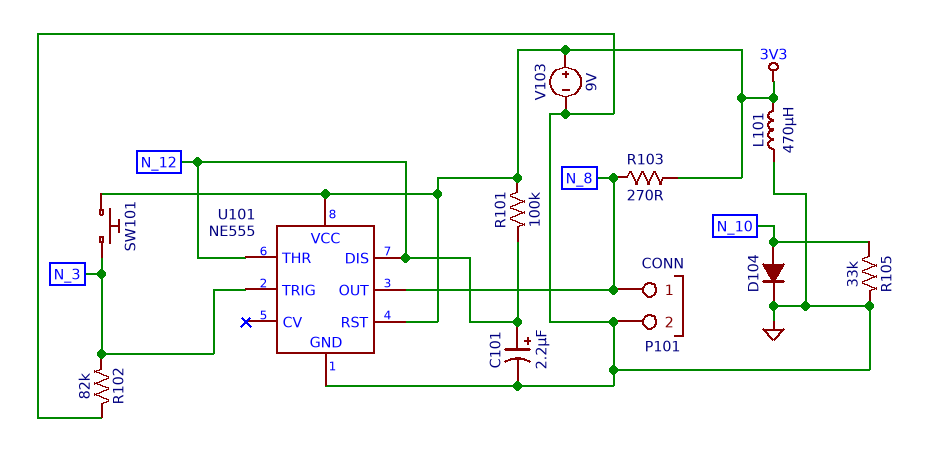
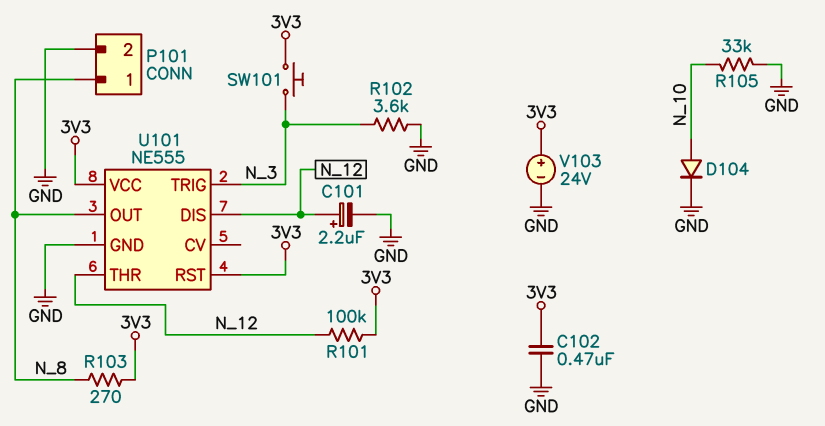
C102: none -> 470nF (3V3, GND)
L101: 470uH (3V3, GND) -> none
R102: 82k (GND, N_3) -> 3.6k (GND, N_3)
V103: 9V (plus 3V3, minus GND) -> 24V (plus 3V3, minus GND)

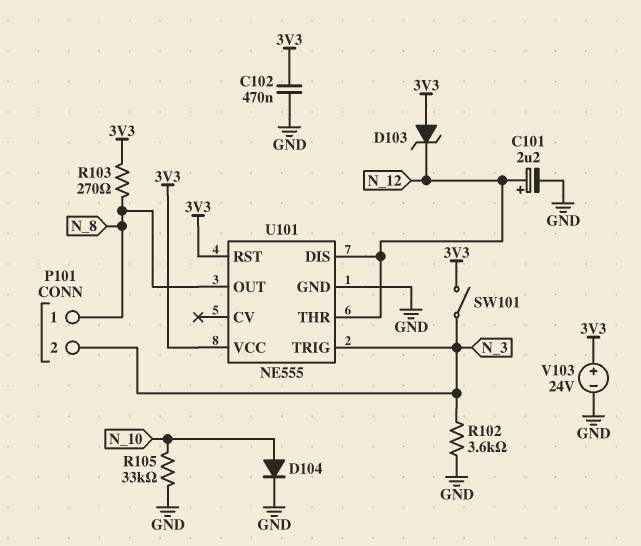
D103: none -> zener (A 3V3, K N_12)
P101 pin 2: GND -> N_3
R101: 100k (3V3, N_12) -> none
SW101: button (3V3, N_3) -> switch (3V3, N_3)

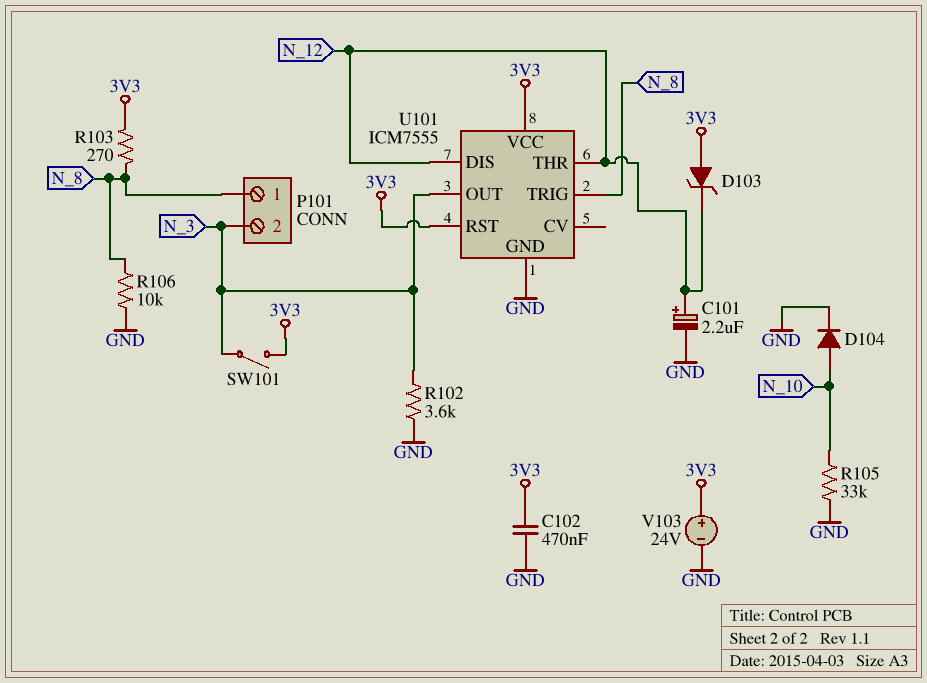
R106: none -> 10k (GND, N_8)
U101: NE555 -> ICM7555
U101 pin OUT: N_8 -> N_3
U101 pin TRIG: N_3 -> N_8

